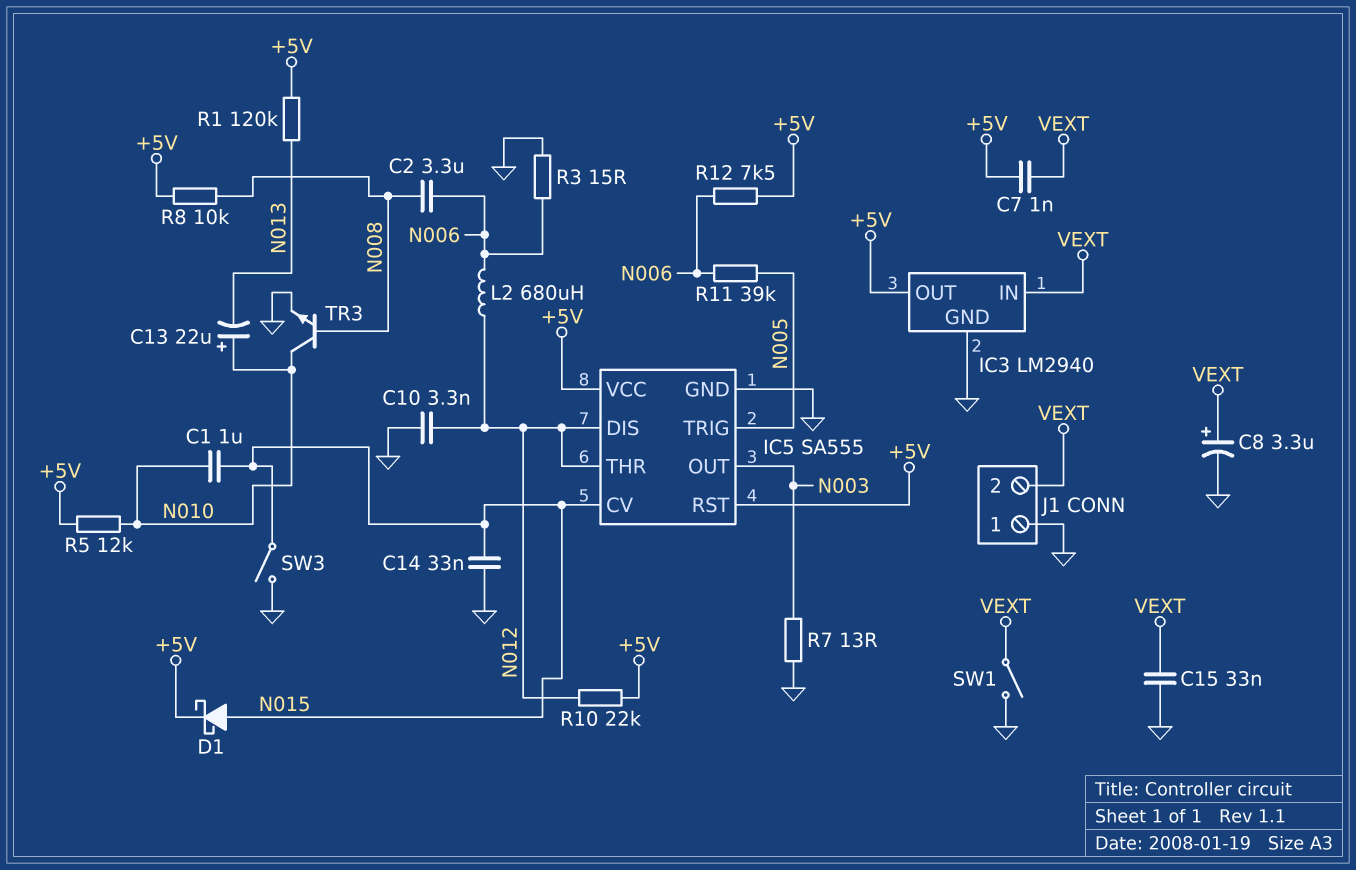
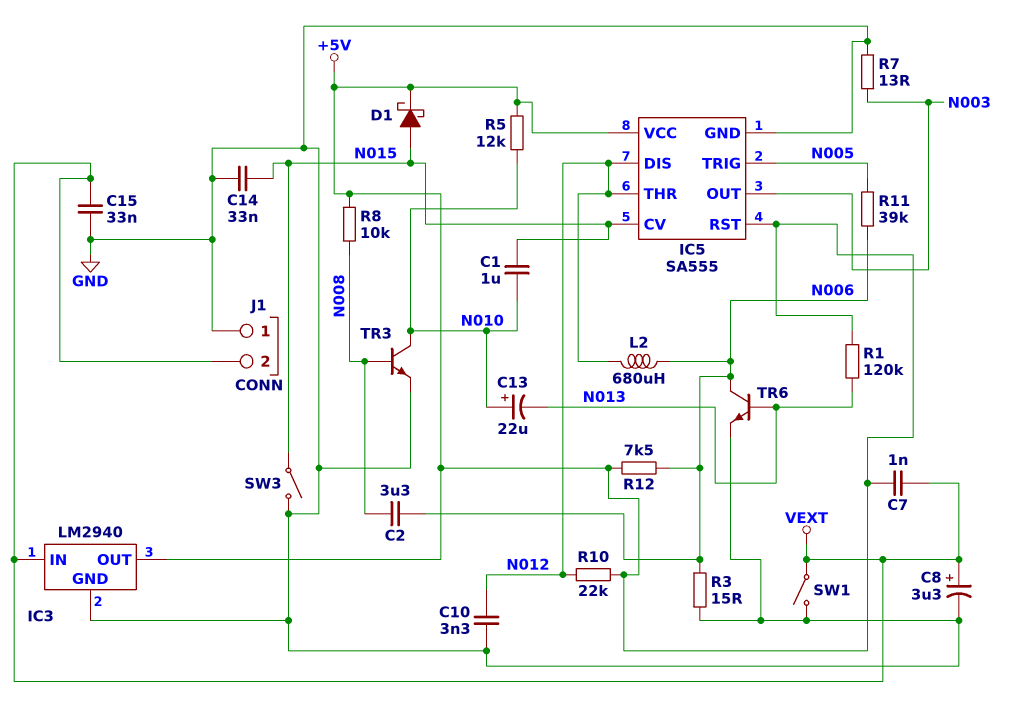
TR6: none -> NPN (B N013, C N006, E GND)

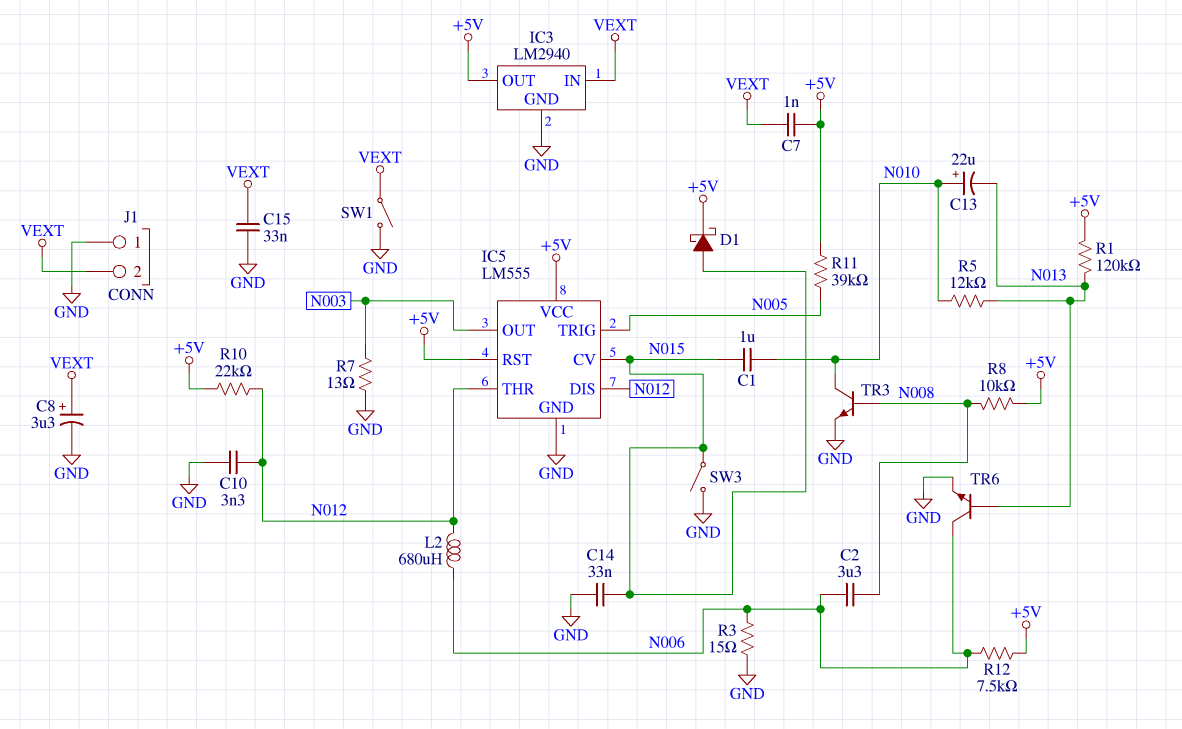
IC5: SA555 -> LM555
R5: 12k (+5V, N010) -> 12k (N010, N013)
R11: 39k (N005, N006) -> 39k (+5V, N005)

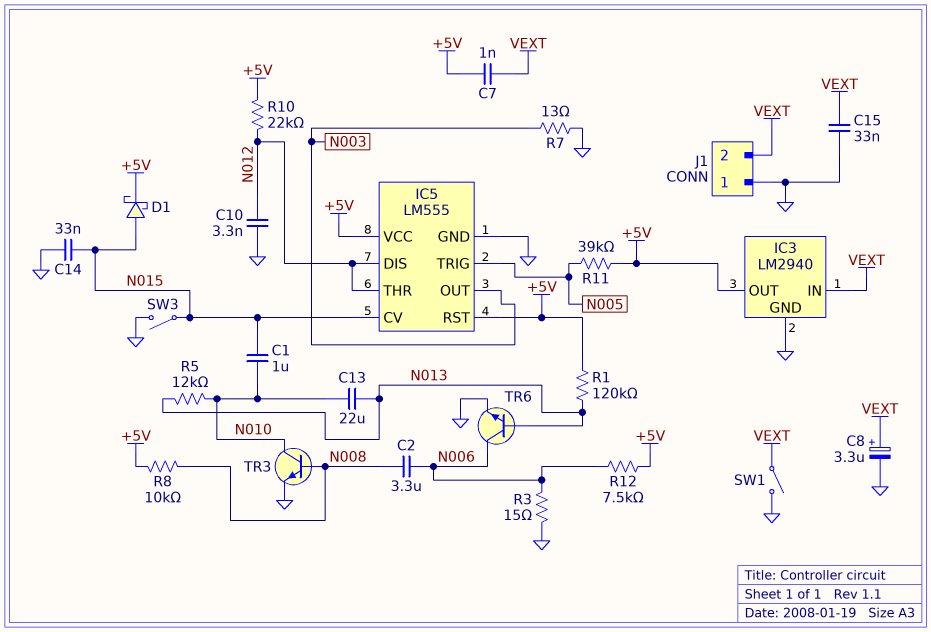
C13: 22uF (plus N010, minus N013) -> 22uF (N010, N013)
L2: 680uH (N006, N012) -> none

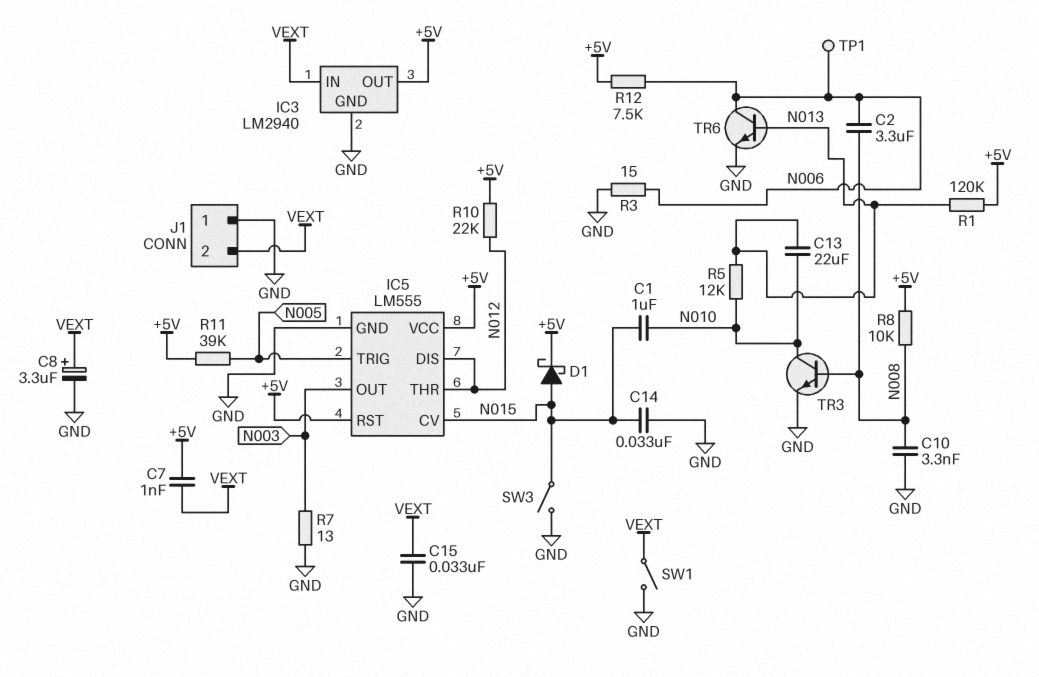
C10: 3.3nF (GND, N012) -> 3.3nF (GND, N008)
TP1: none -> test point (N006)

